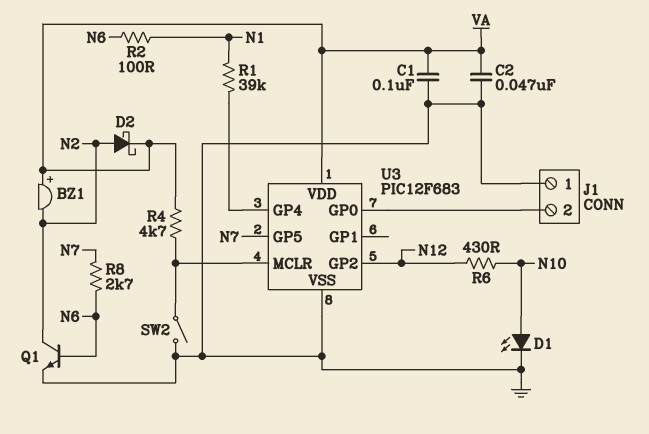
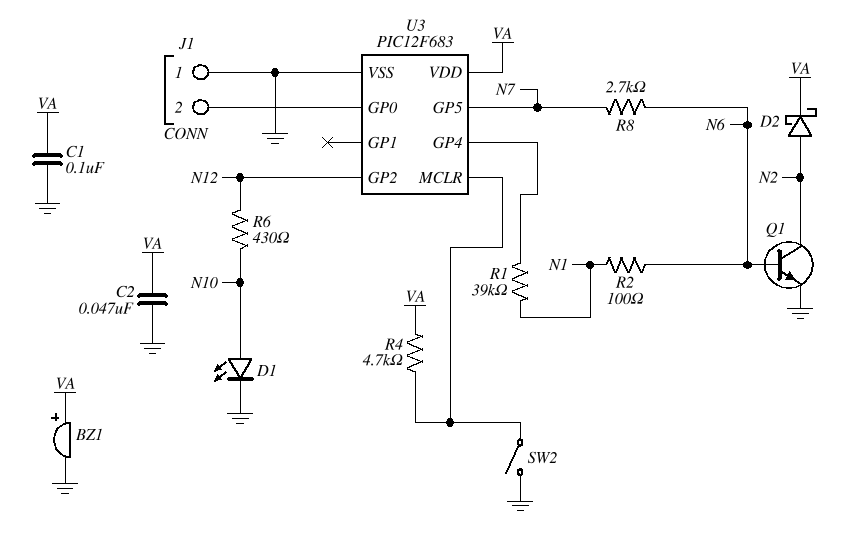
BZ1: buzzer (plus VA, minus N2) -> buzzer (plus VA, minus GND)

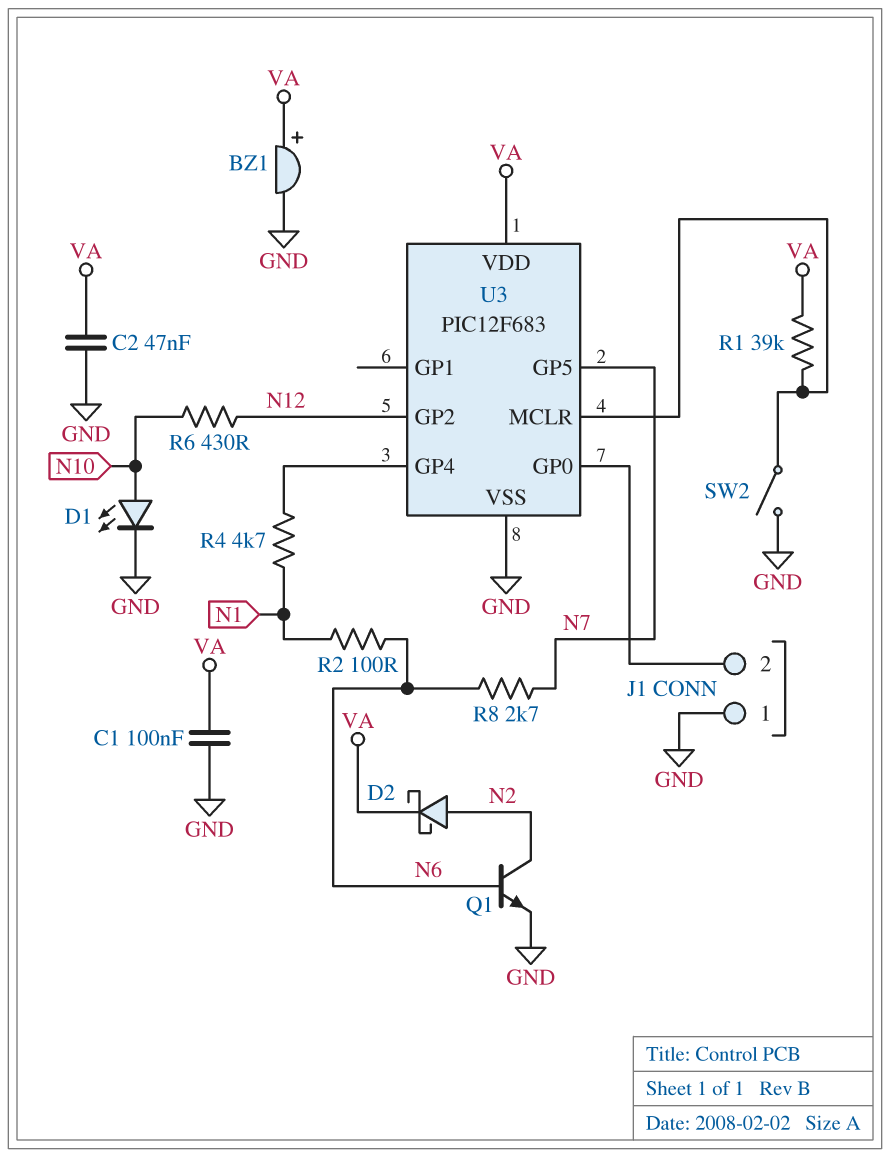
R1: 39k (N1, U3/GP4) -> 39k (U3/MCLR, VA)
R4: 4.7k (U3/MCLR, VA) -> 4.7k (N1, U3/GP4)

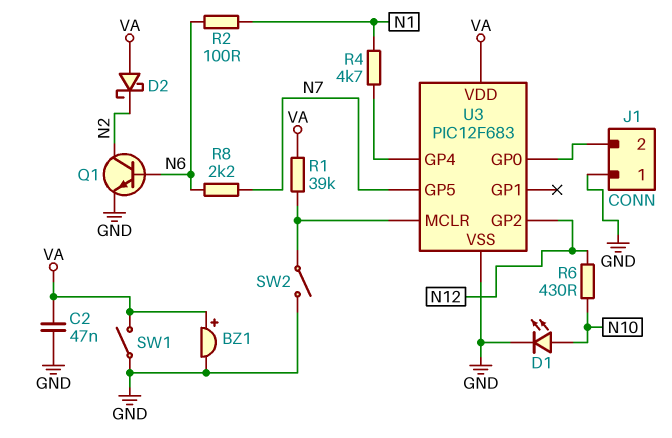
C1: 100nF (GND, VA) -> none
D2: schottky (A N2, K VA) -> schottky (A VA, K N2)
R8: 2.7k (N6, N7) -> 2.2k (N6, N7)
SW1: none -> switch (GND, VA)

